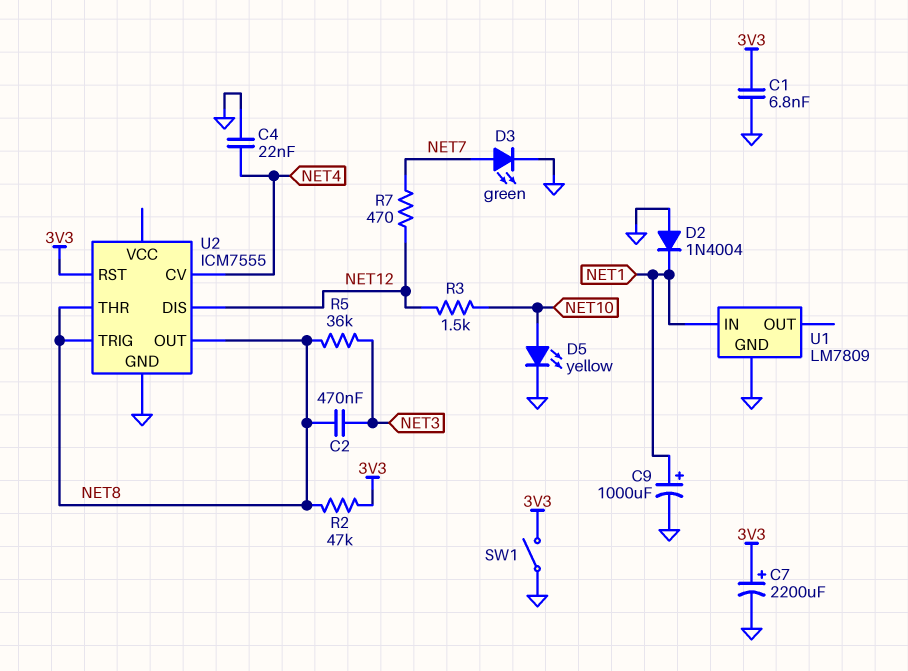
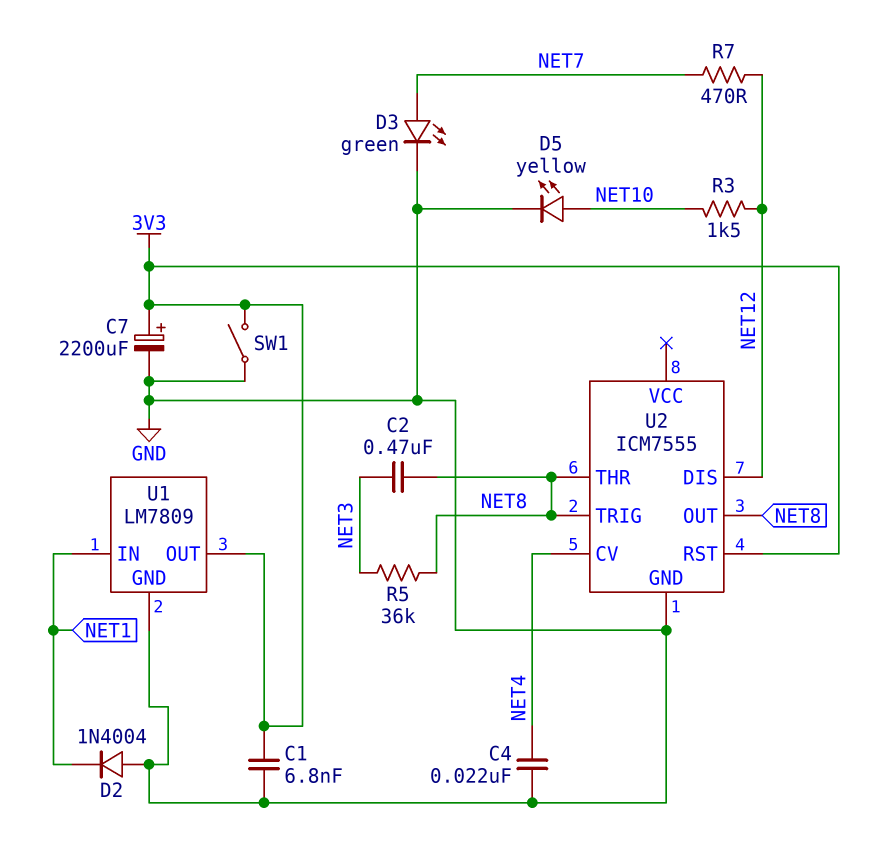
C9: 1000uF (plus NET1, minus GND) -> none
R2: 47k (3V3, NET8) -> none
U1 pin OUT: none -> 3V3

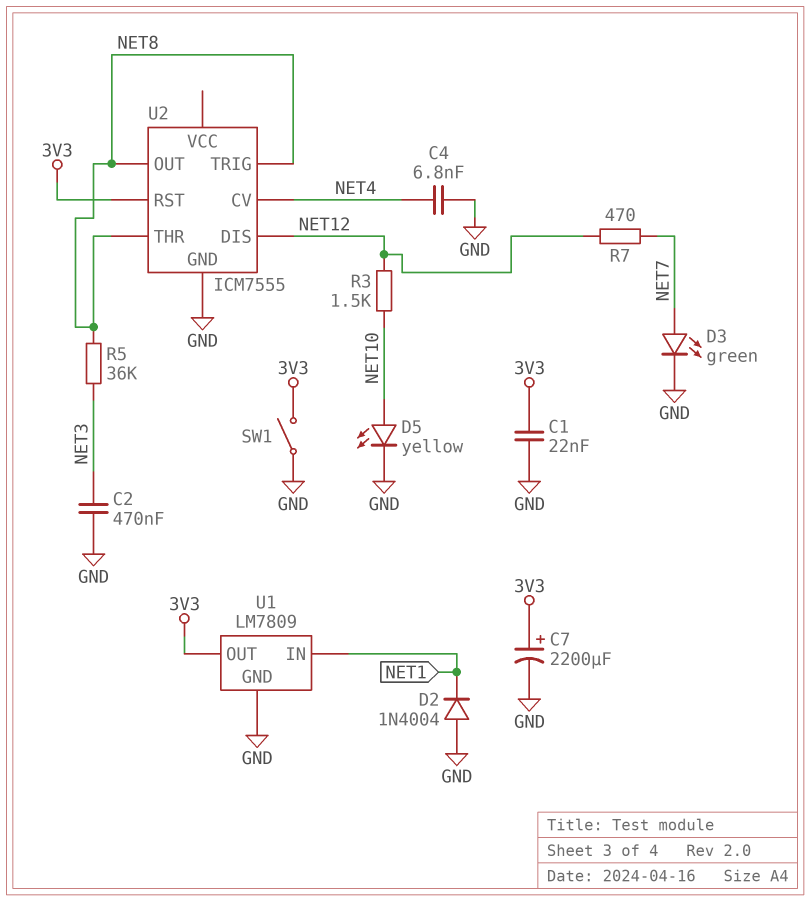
C1: 6.8nF (3V3, GND) -> 22nF (3V3, GND)
C2: 470nF (NET3, NET8) -> 470nF (GND, NET3)
C4: 22nF (GND, NET4) -> 6.8nF (GND, NET4)

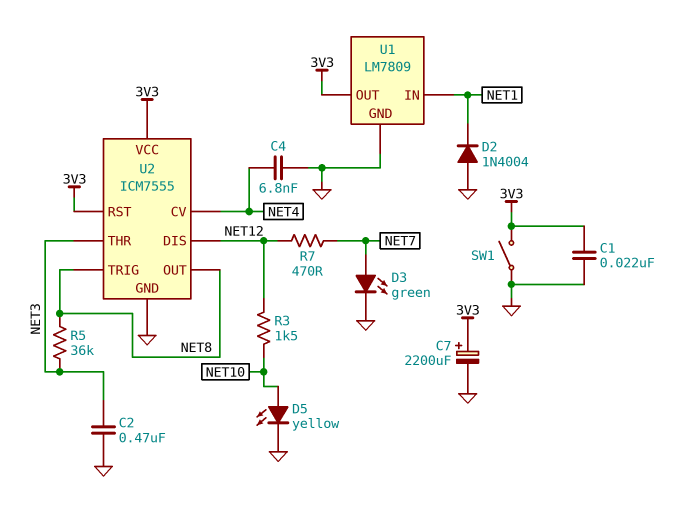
U2 pin THR: NET8 -> NET3
U2 pin VCC: none -> 3V3

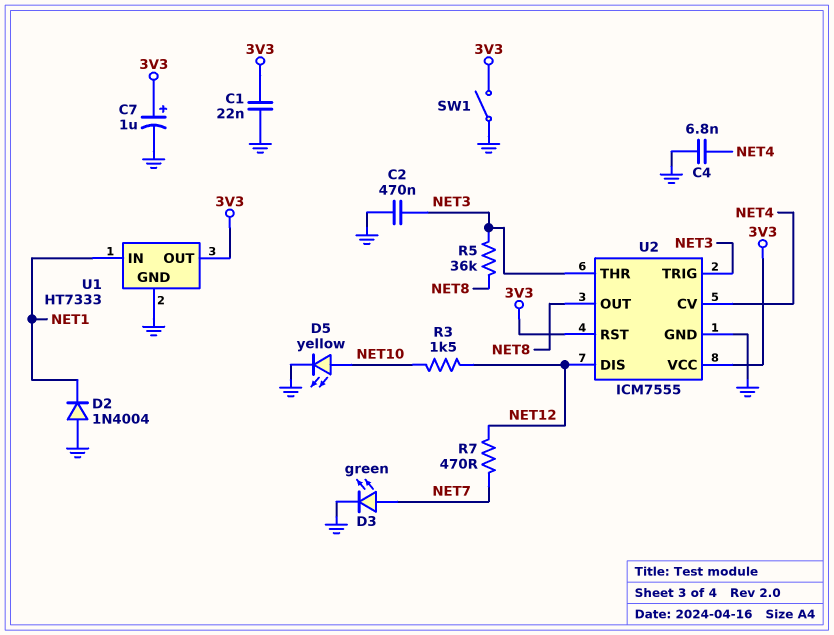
C7: 2200uF (plus 3V3, minus GND) -> 1uF (plus 3V3, minus GND)
U1: LM7809 -> HT7333
U2 pin TRIG: NET8 -> NET3

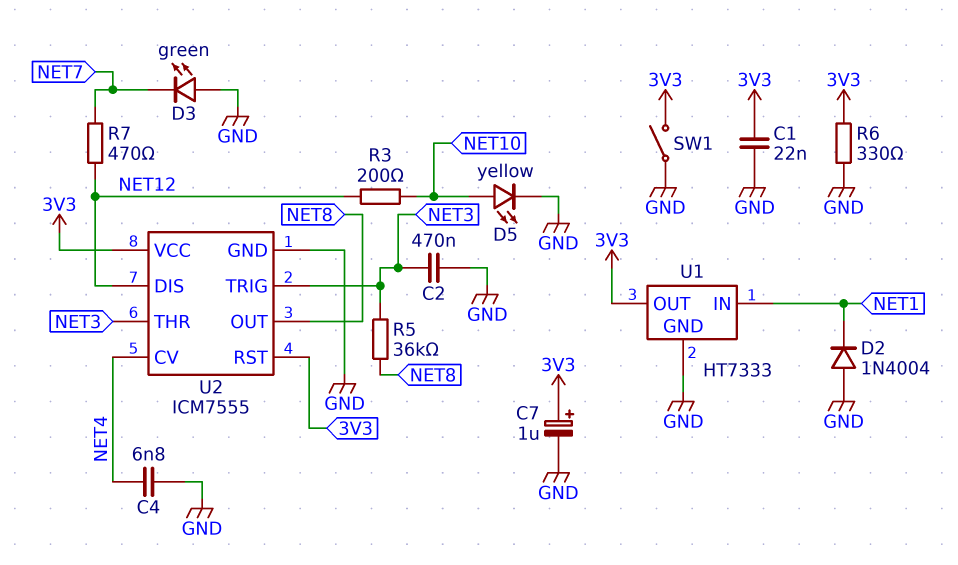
D3: LED green (A NET7, K GND) -> LED green (A GND, K NET7)
R3: 1.5k (NET10, NET12) -> 200 (NET10, NET12)
R6: none -> 330 (3V3, GND)

